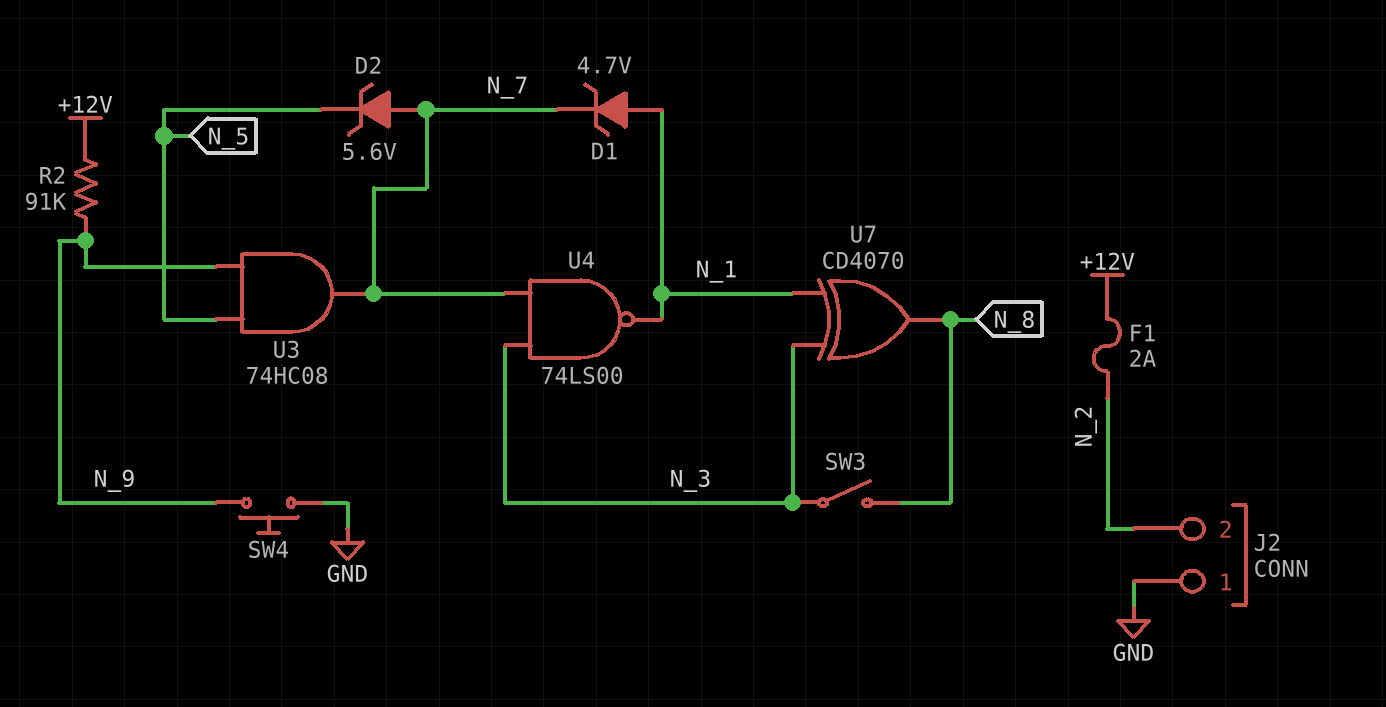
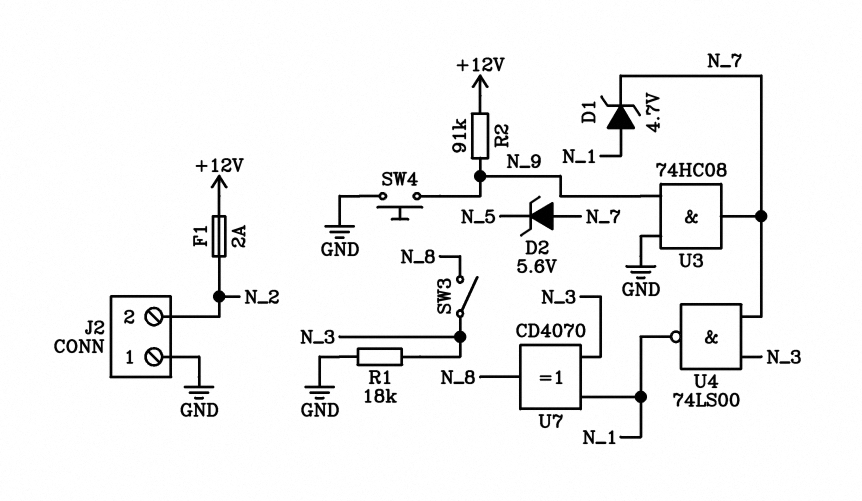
R1: none -> 18k (GND, N_3)
U3: AND 74HC08 (in N_5, in N_9, out N_7) -> AND 74HC08 (in GND, in N_9, out N_7)

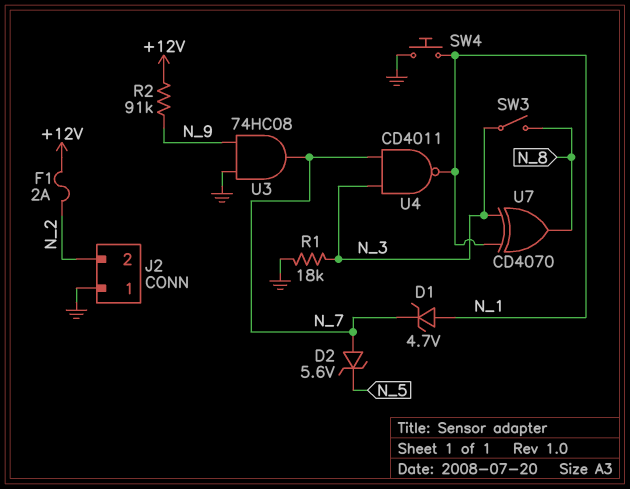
SW4: button (GND, N_9) -> button (GND, N_1)
U4: NAND 74LS00 (in N_3, in N_7, out N_1) -> NAND CD4011 (in N_3, in N_7, out N_1)

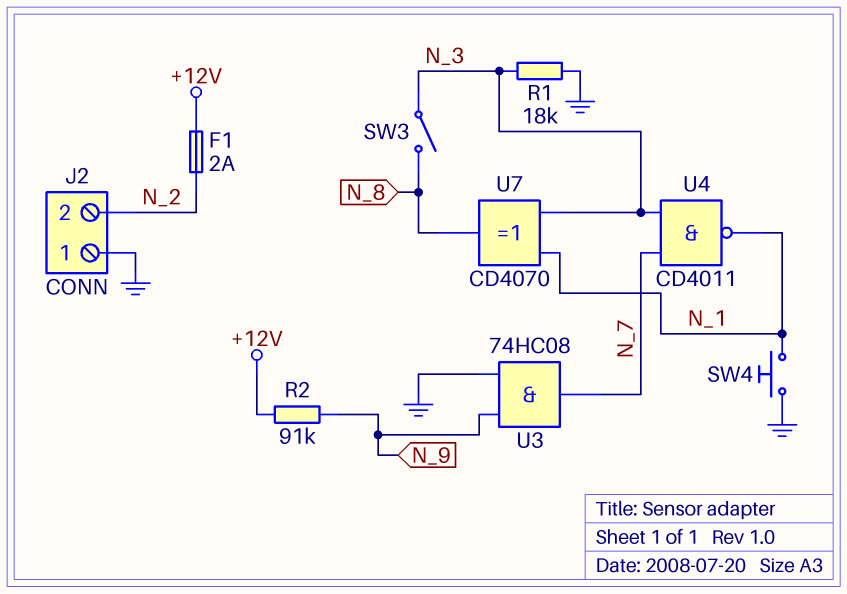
D1: zener 4.7V (A N_1, K N_7) -> none
D2: zener 5.6V (A N_7, K N_5) -> none

